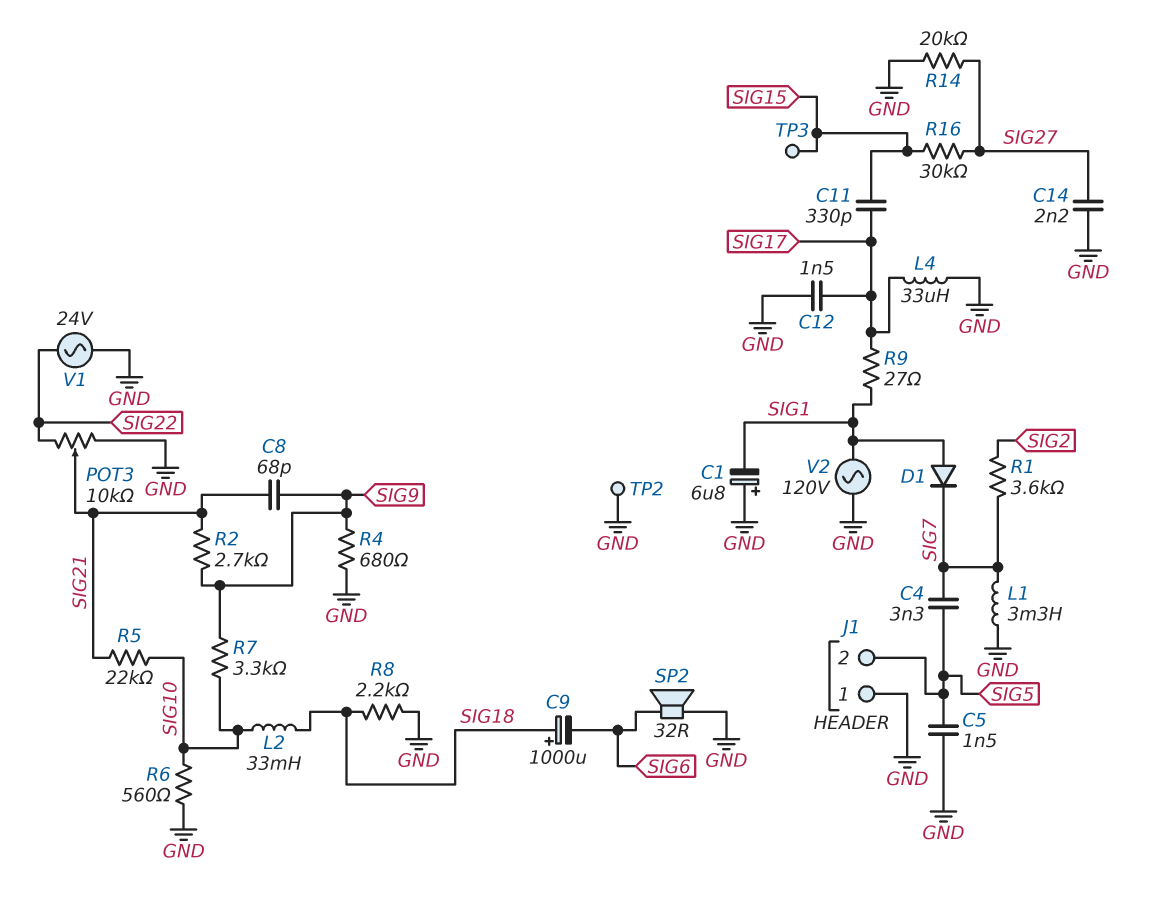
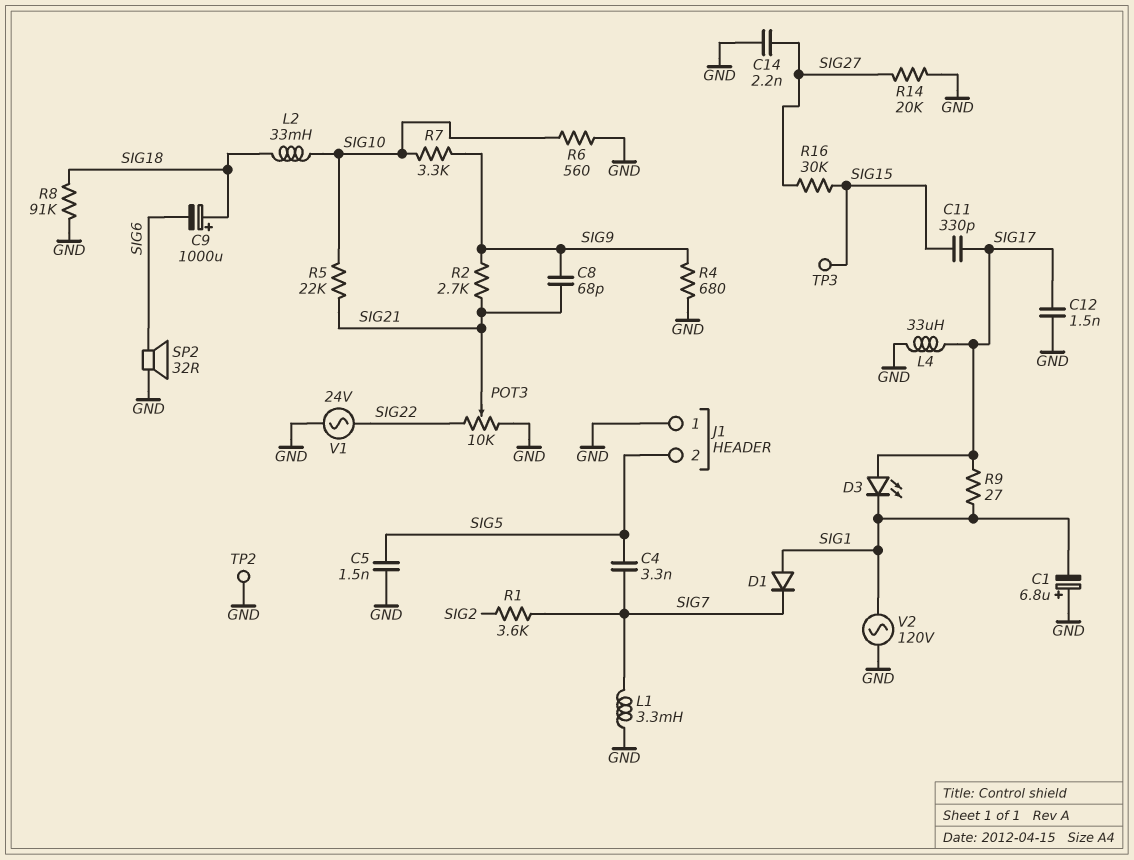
D3: none -> LED (A SIG17, K SIG1)
R8: 2.2k (GND, SIG18) -> 91k (GND, SIG18)

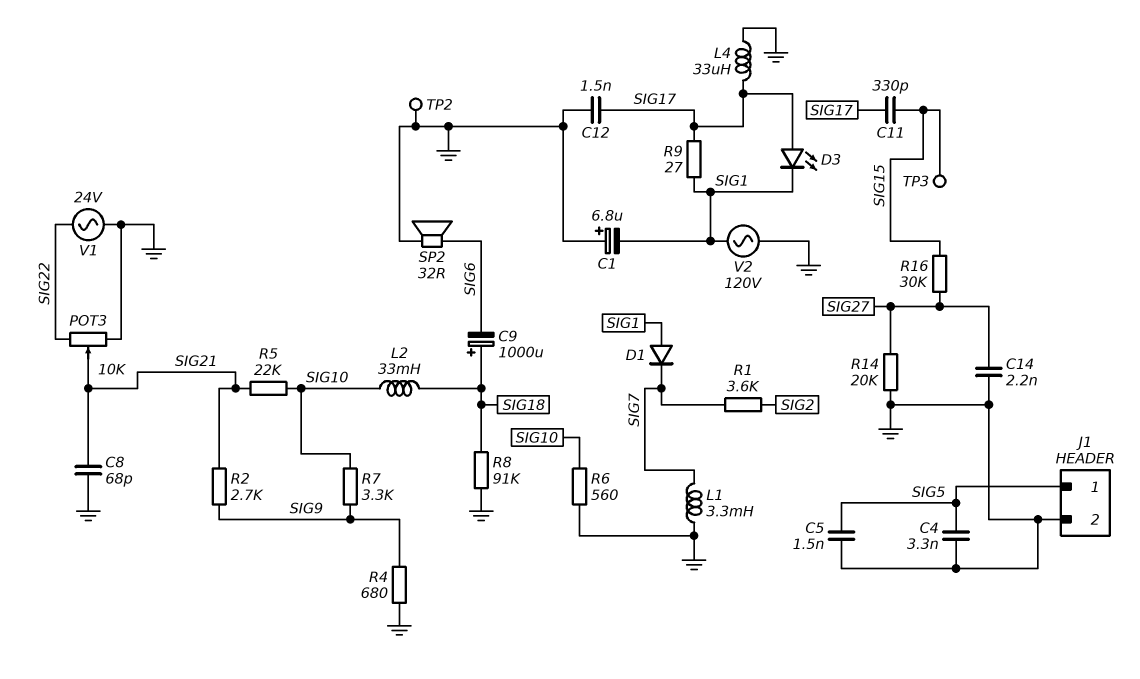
C4: 3.3nF (SIG5, SIG7) -> 3.3nF (GND, SIG5)
C8: 68pF (SIG9, SIG21) -> 68pF (GND, SIG21)
J1 pin 1: GND -> SIG5
J1 pin 2: SIG5 -> GND

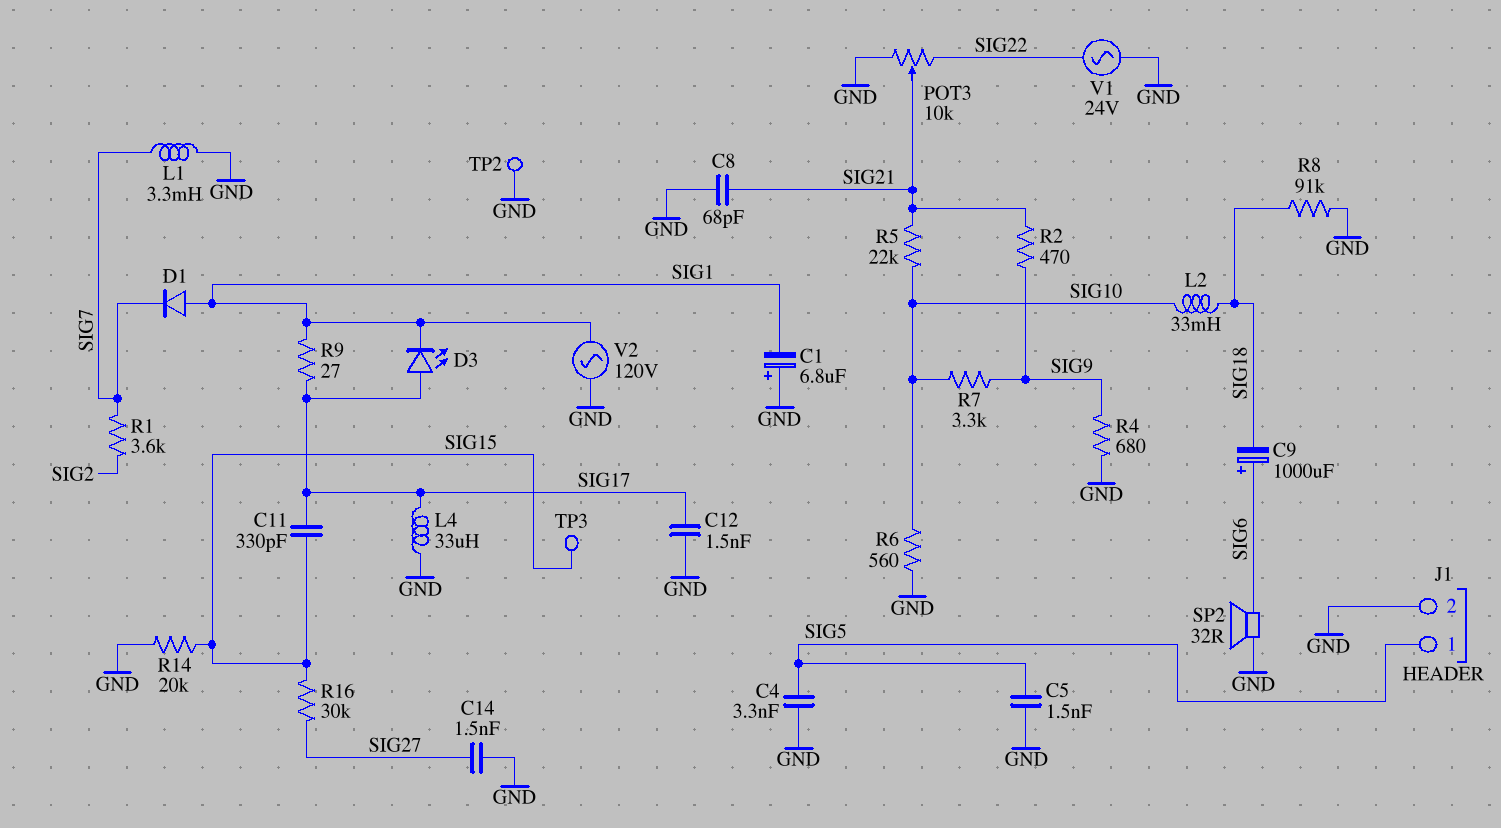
C9: 1000uF (plus SIG18, minus SIG6) -> 1000uF (plus SIG6, minus SIG18)
C14: 2.2nF (GND, SIG27) -> 1.5nF (GND, SIG27)
R2: 2.7k (SIG9, SIG21) -> 470 (SIG9, SIG21)
R14: 20k (GND, SIG27) -> 20k (GND, SIG15)

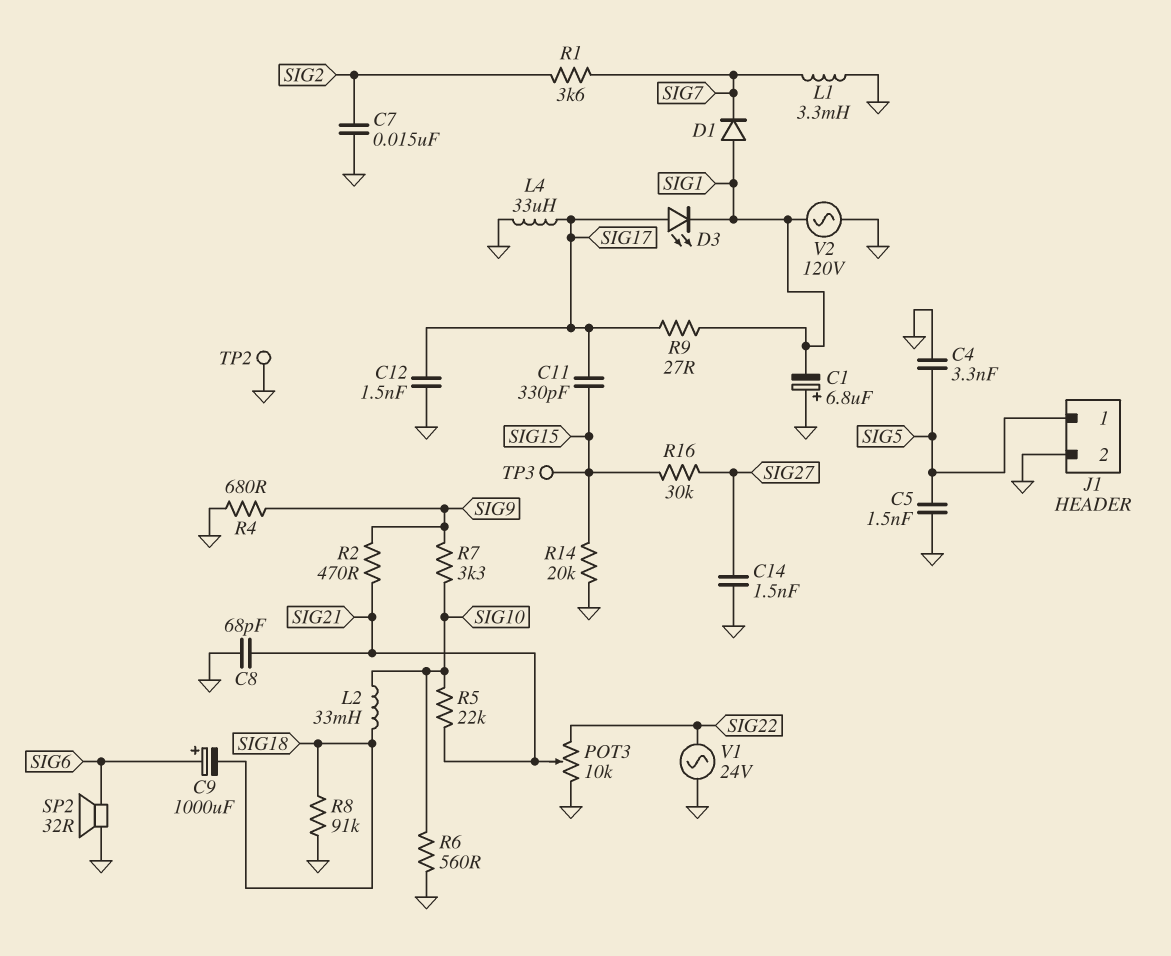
C7: none -> 15nF (GND, SIG2)

